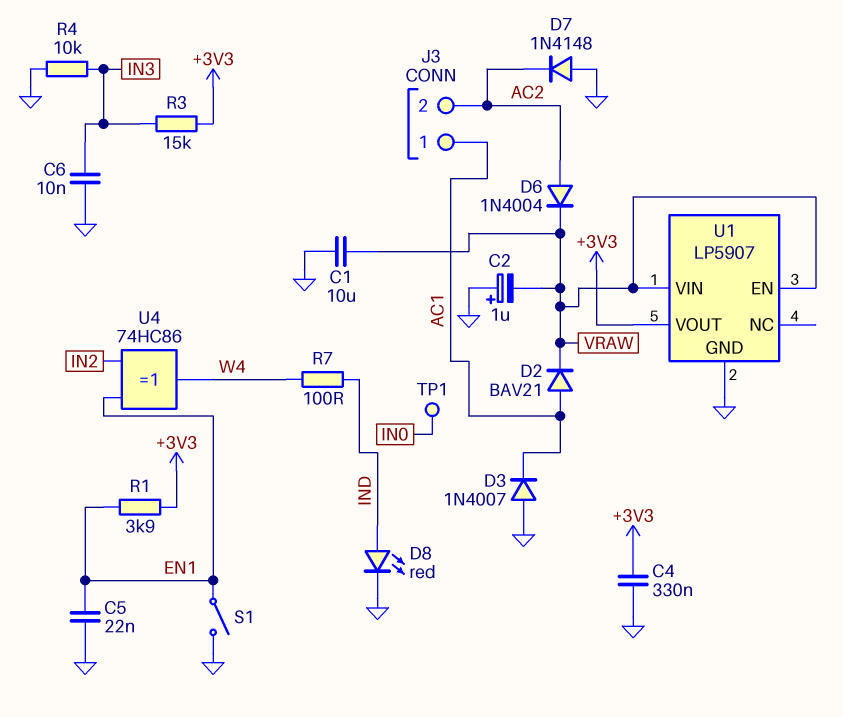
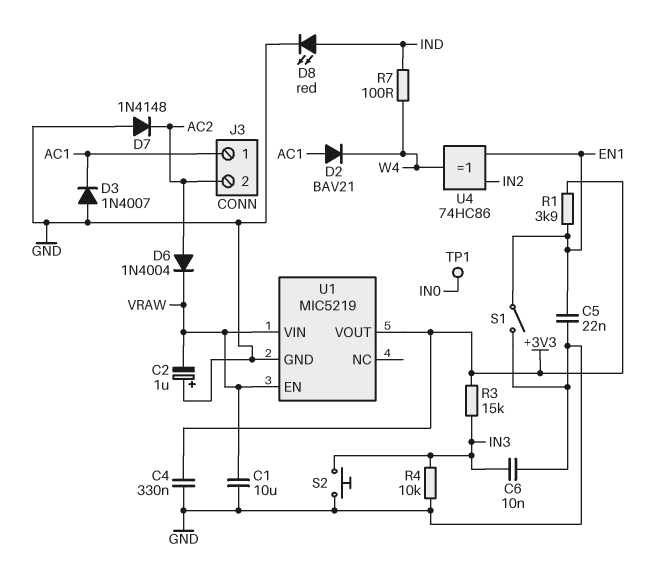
D2: diode BAV21 (A AC1, K VRAW) -> diode BAV21 (A AC1, K W4)
S2: none -> button (GND, IN3)
U1: LP5907 -> MIC5219

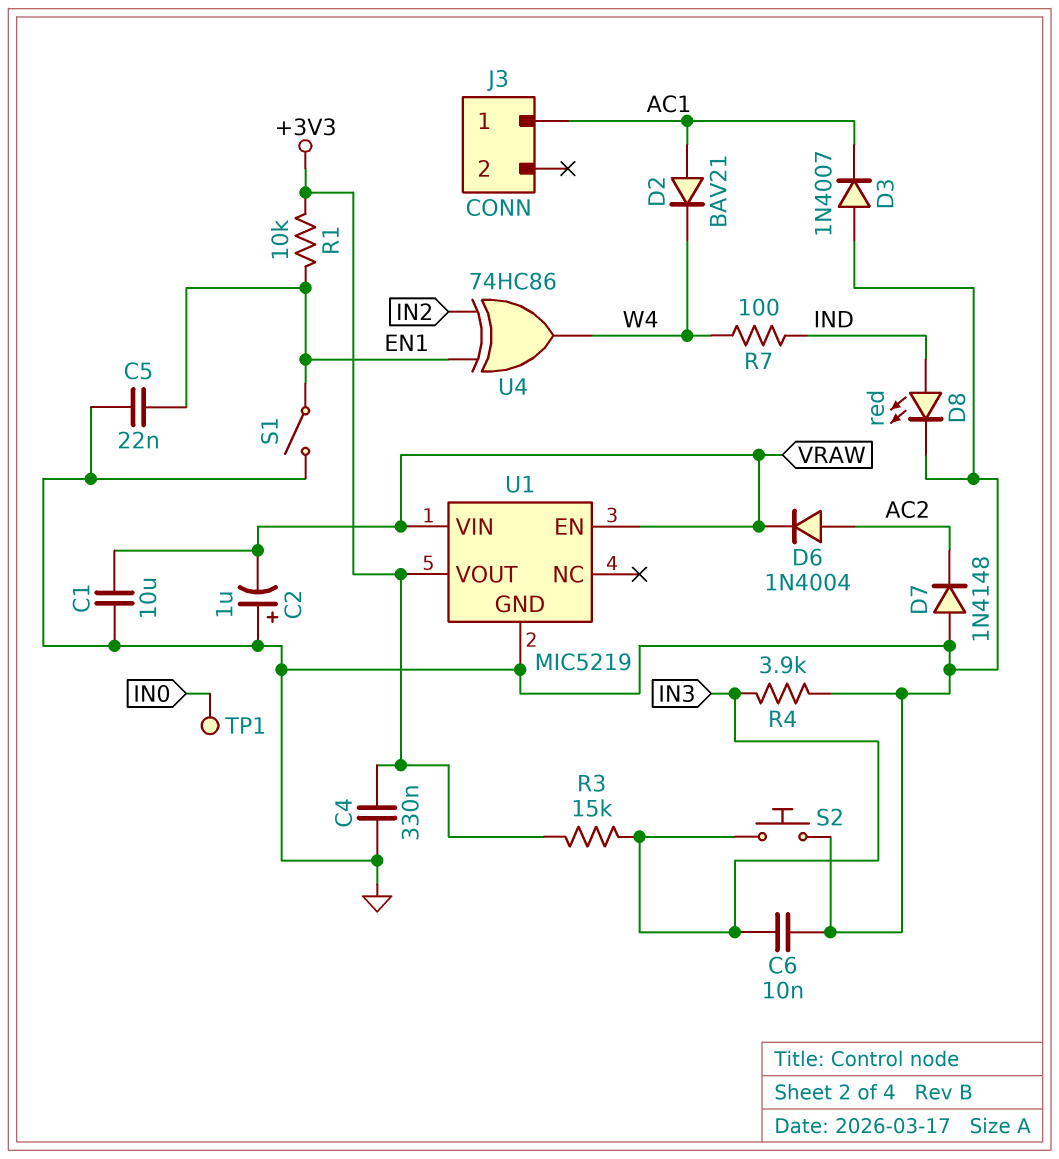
J3 pin 2: AC2 -> none
R1: 3.9k (+3V3, EN1) -> 10k (+3V3, EN1)
R4: 10k (GND, IN3) -> 3.9k (GND, IN3)

